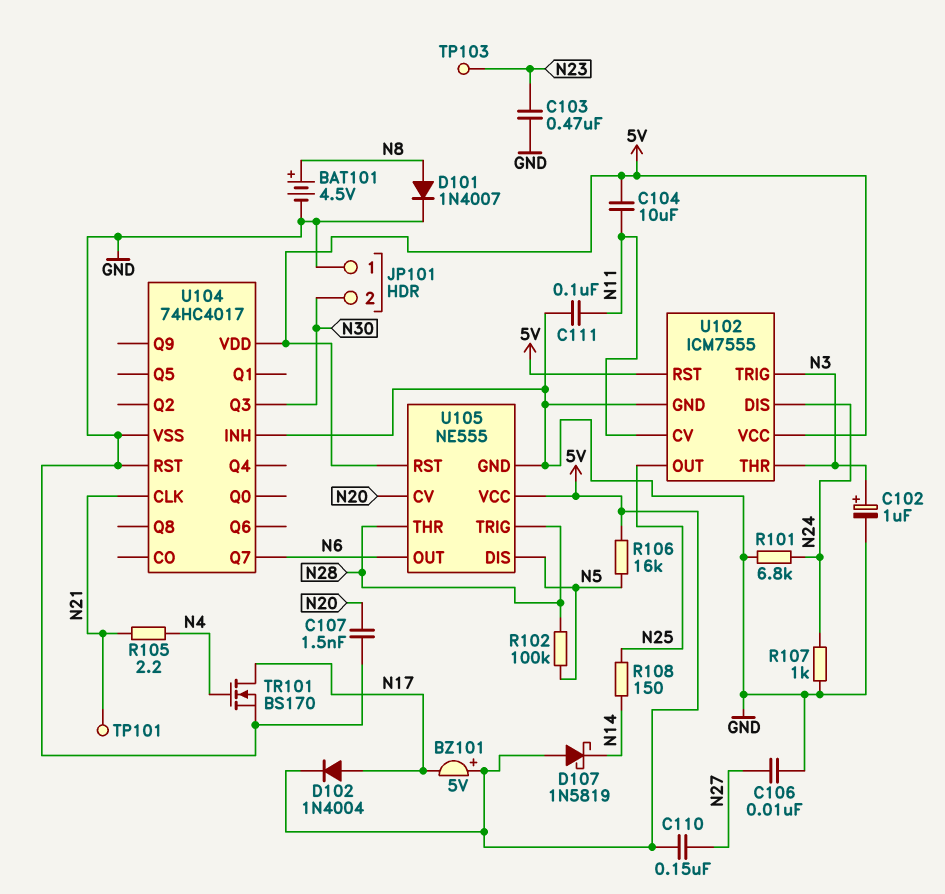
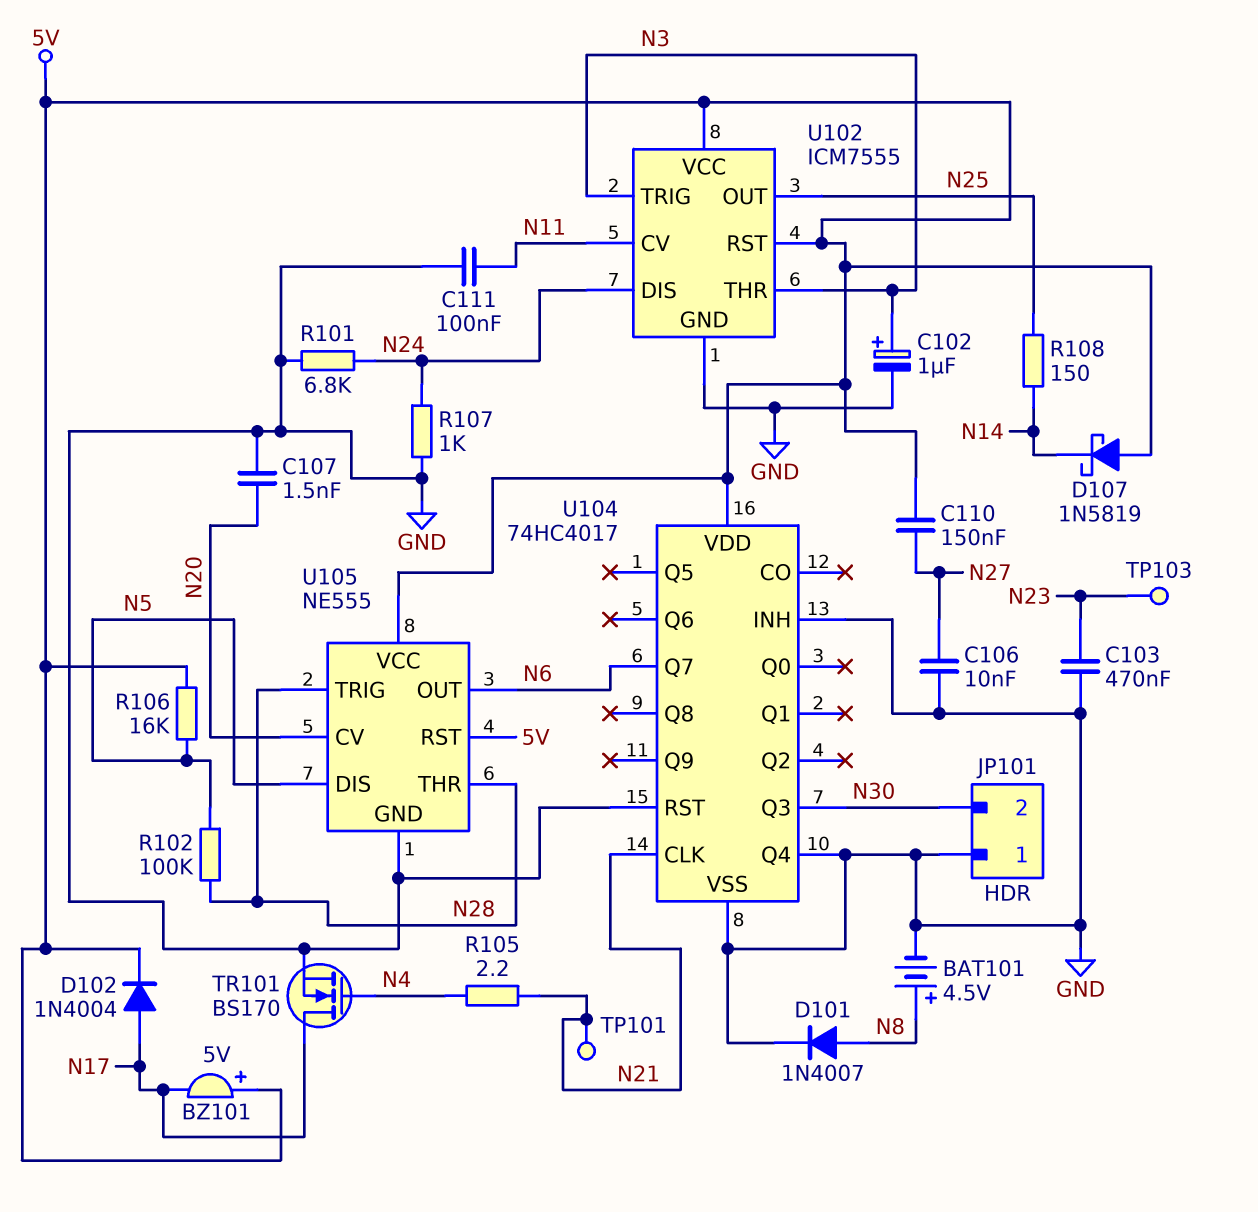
C104: 10uF (5V, N11) -> none
U104 pin Q4: none -> GND

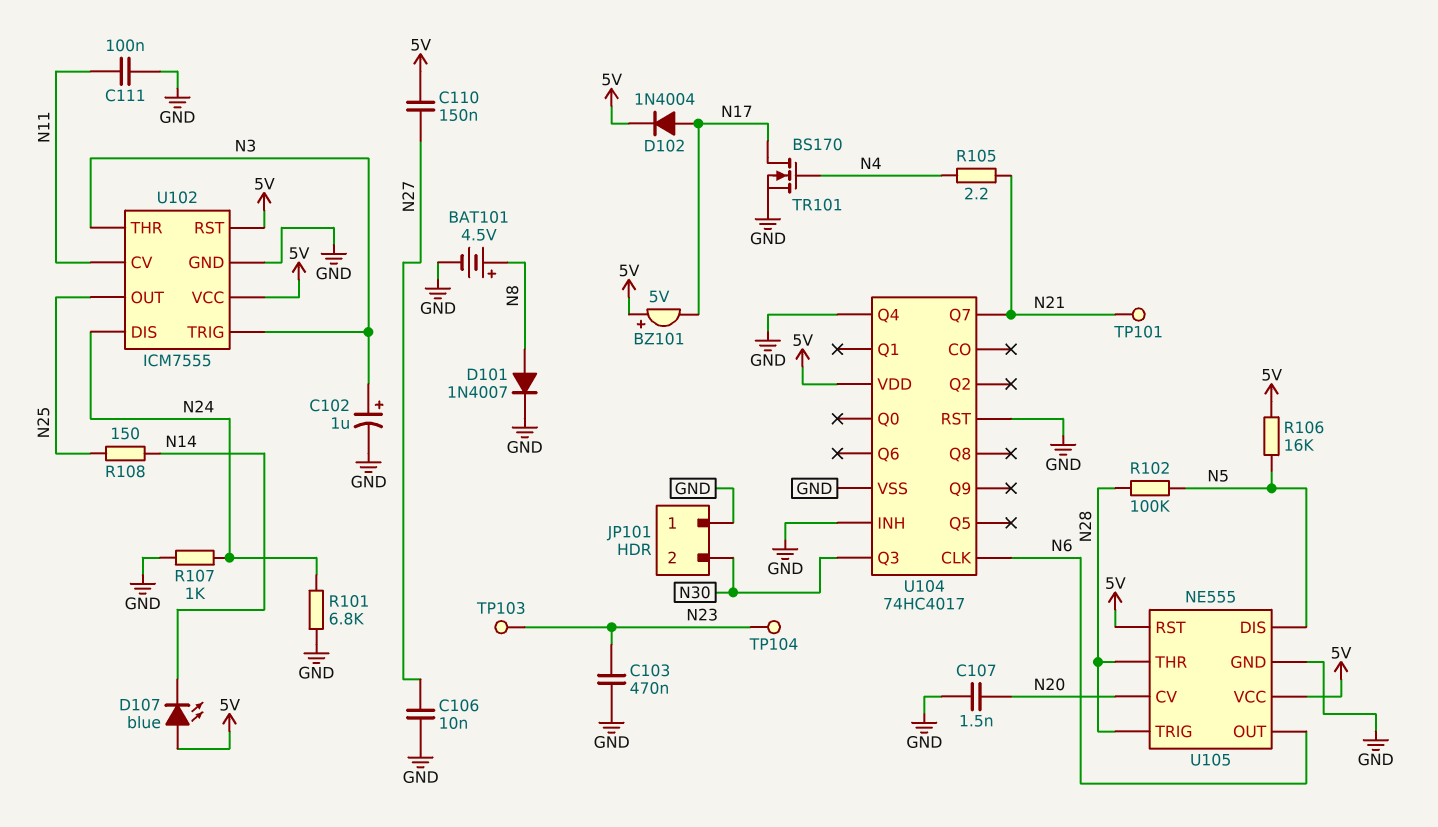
D107: schottky 1N5819 (A 5V, K N14) -> LED blue (A 5V, K N14)
TP104: none -> test point (N23)
U104 pin CLK: N21 -> N6
U104 pin Q7: N6 -> N21

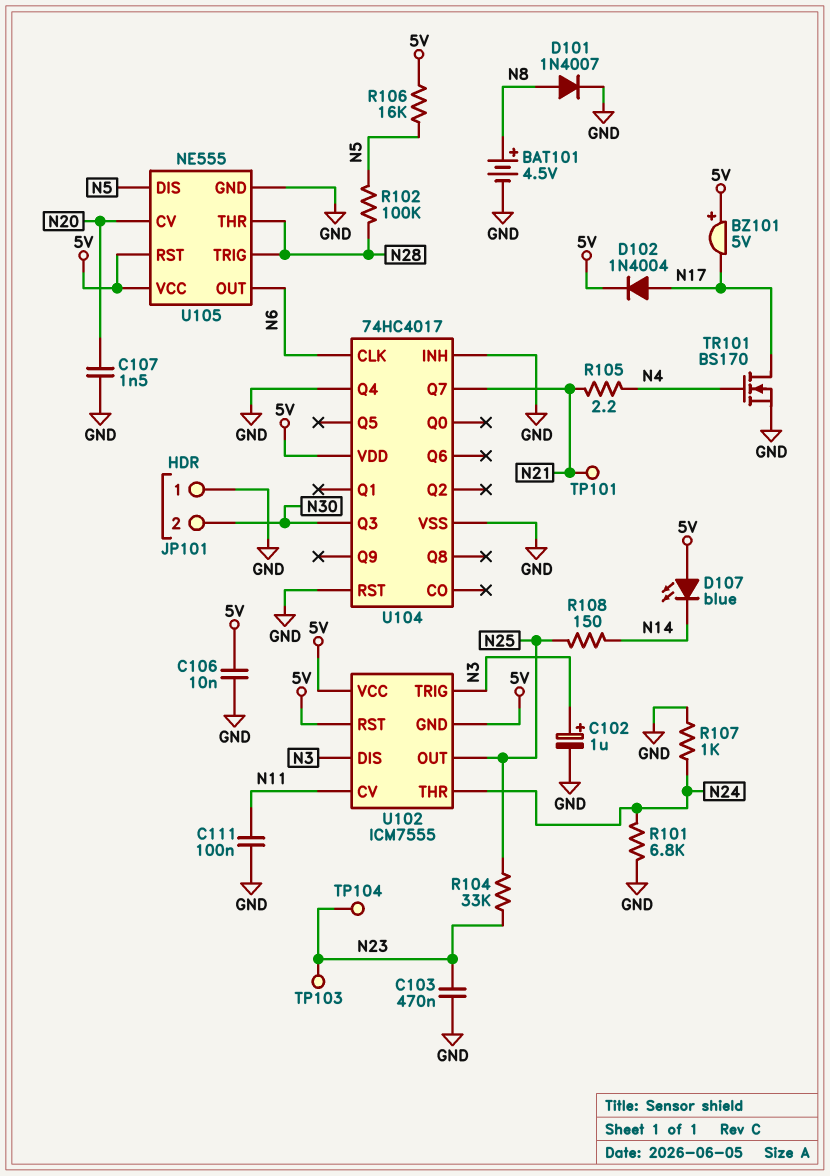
C106: 10nF (GND, N27) -> 10nF (5V, GND)
C110: 150nF (5V, N27) -> none
R104: none -> 33k (N23, N25)
U102 pin DIS: N24 -> N3
U102 pin GND: GND -> 5V
U102 pin THR: N3 -> N24

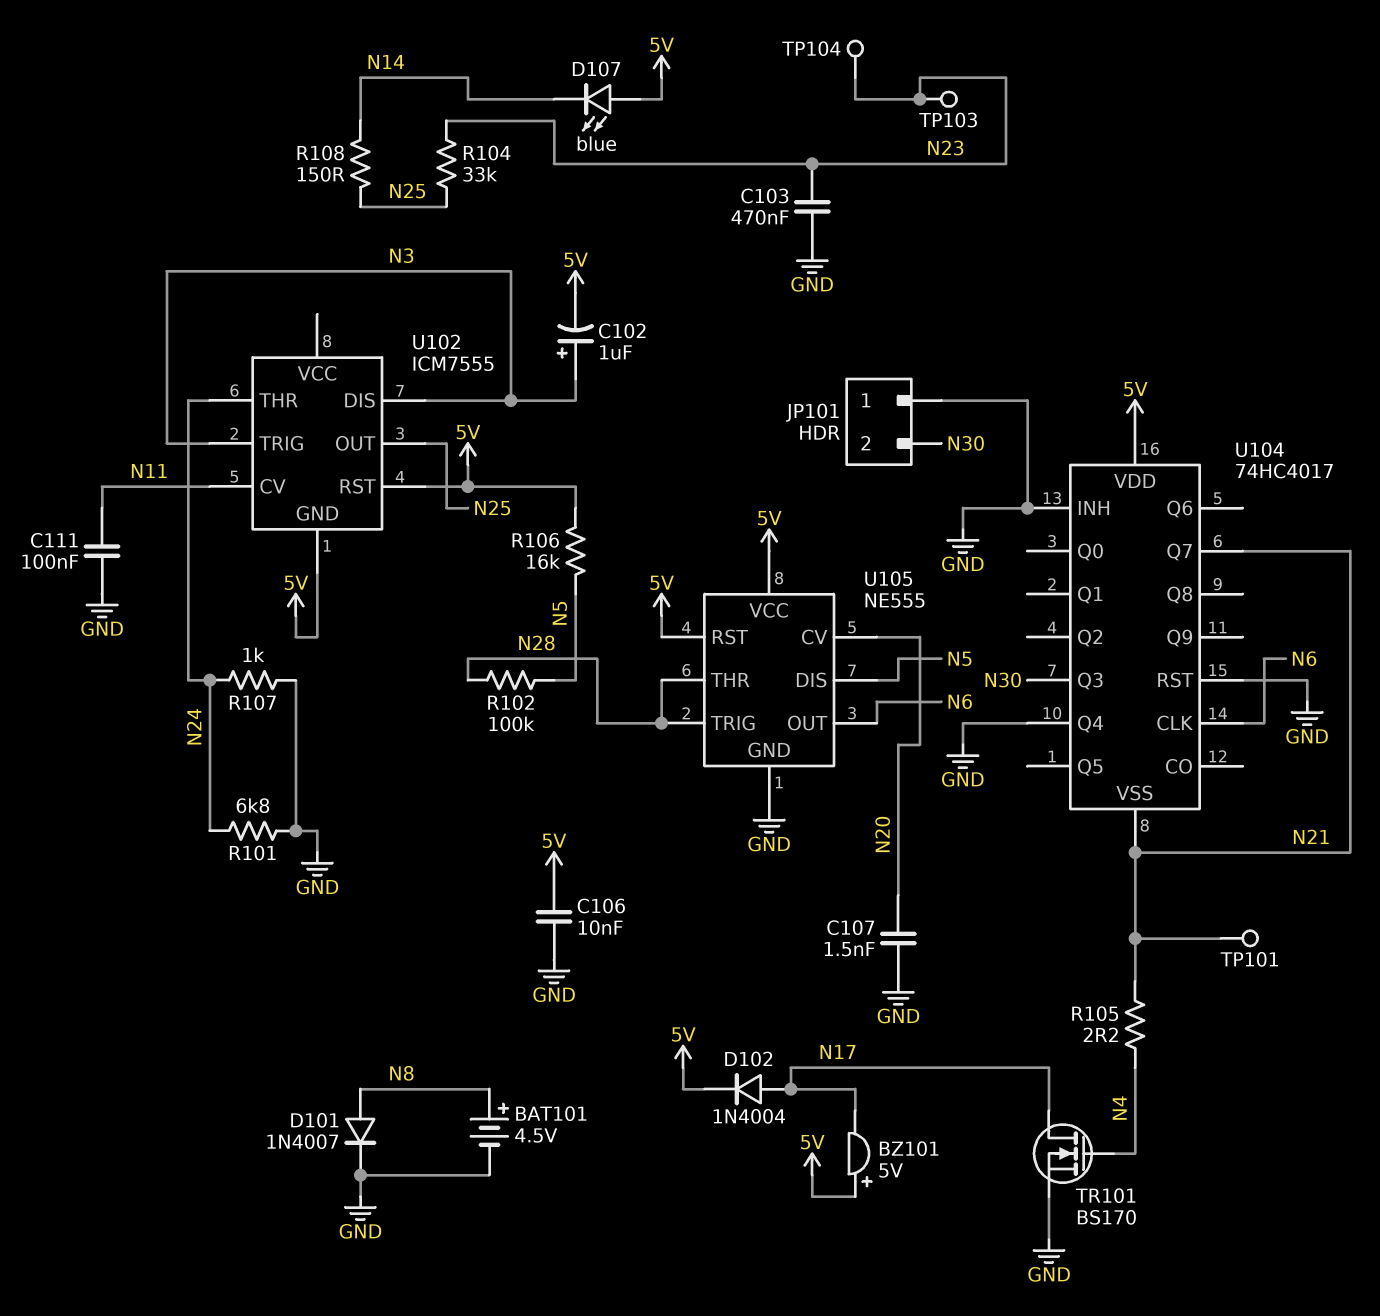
C102: 1uF (plus N3, minus GND) -> 1uF (plus N3, minus 5V)
U102 pin VCC: 5V -> none
U104 pin VSS: GND -> N21

